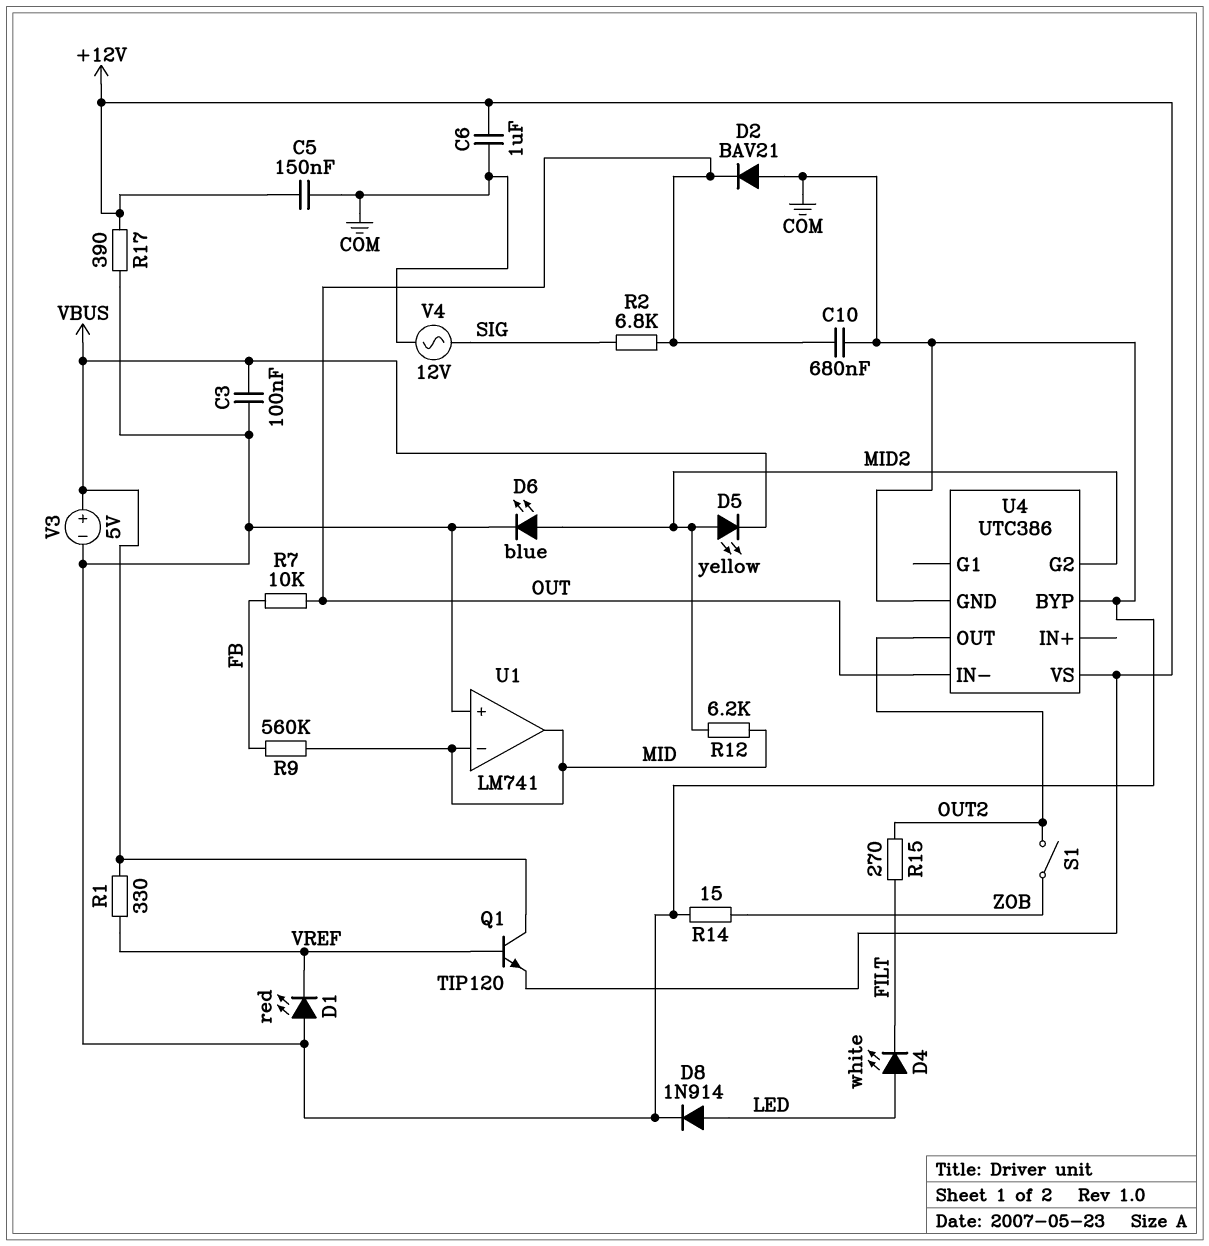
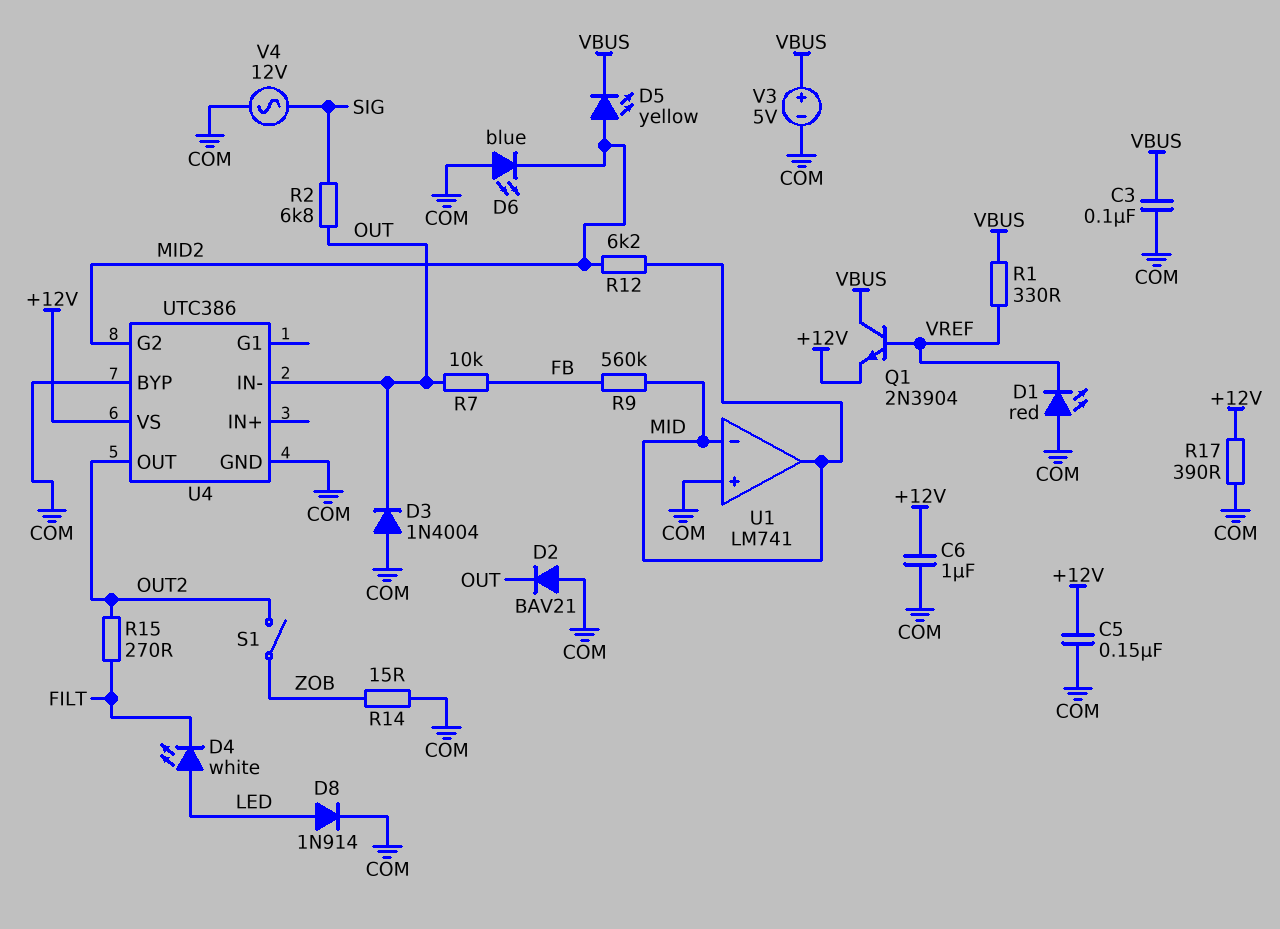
C10: 680nF (COM, OUT) -> none
D3: none -> diode 1N4004 (A COM, K OUT)
D6: LED blue (A MID2, K COM) -> LED blue (A COM, K MID2)
Q1: NPN TIP120 (B VREF, C VBUS, E +12V) -> NPN 2N3904 (B VREF, C VBUS, E +12V)

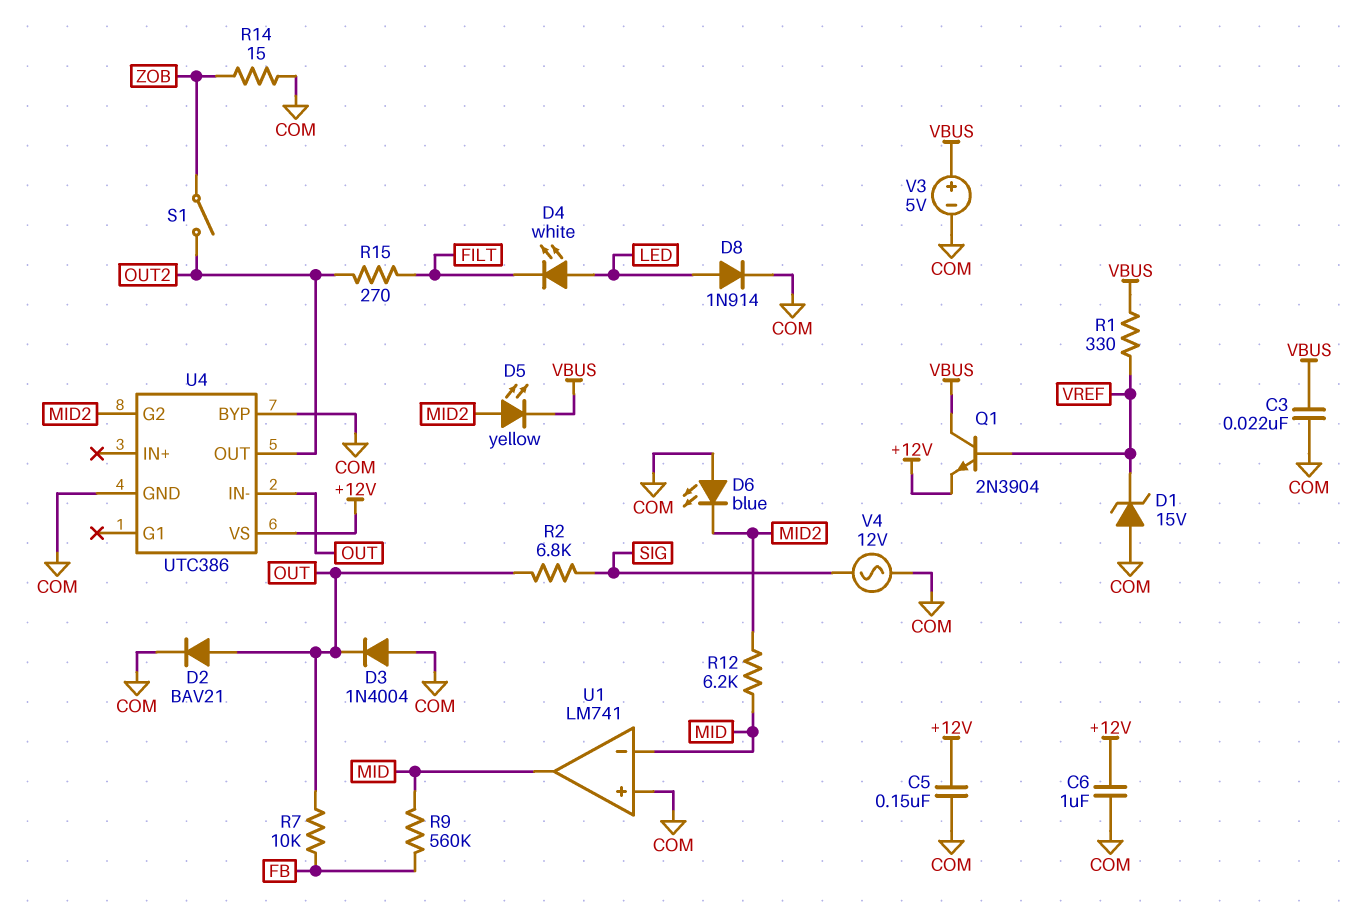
C3: 100nF (COM, VBUS) -> 22nF (COM, VBUS)
D1: LED red (A COM, K VREF) -> zener 15V (A COM, K VREF)
D2: diode BAV21 (A COM, K OUT) -> diode BAV21 (A OUT, K COM)
R17: 390 (+12V, COM) -> none

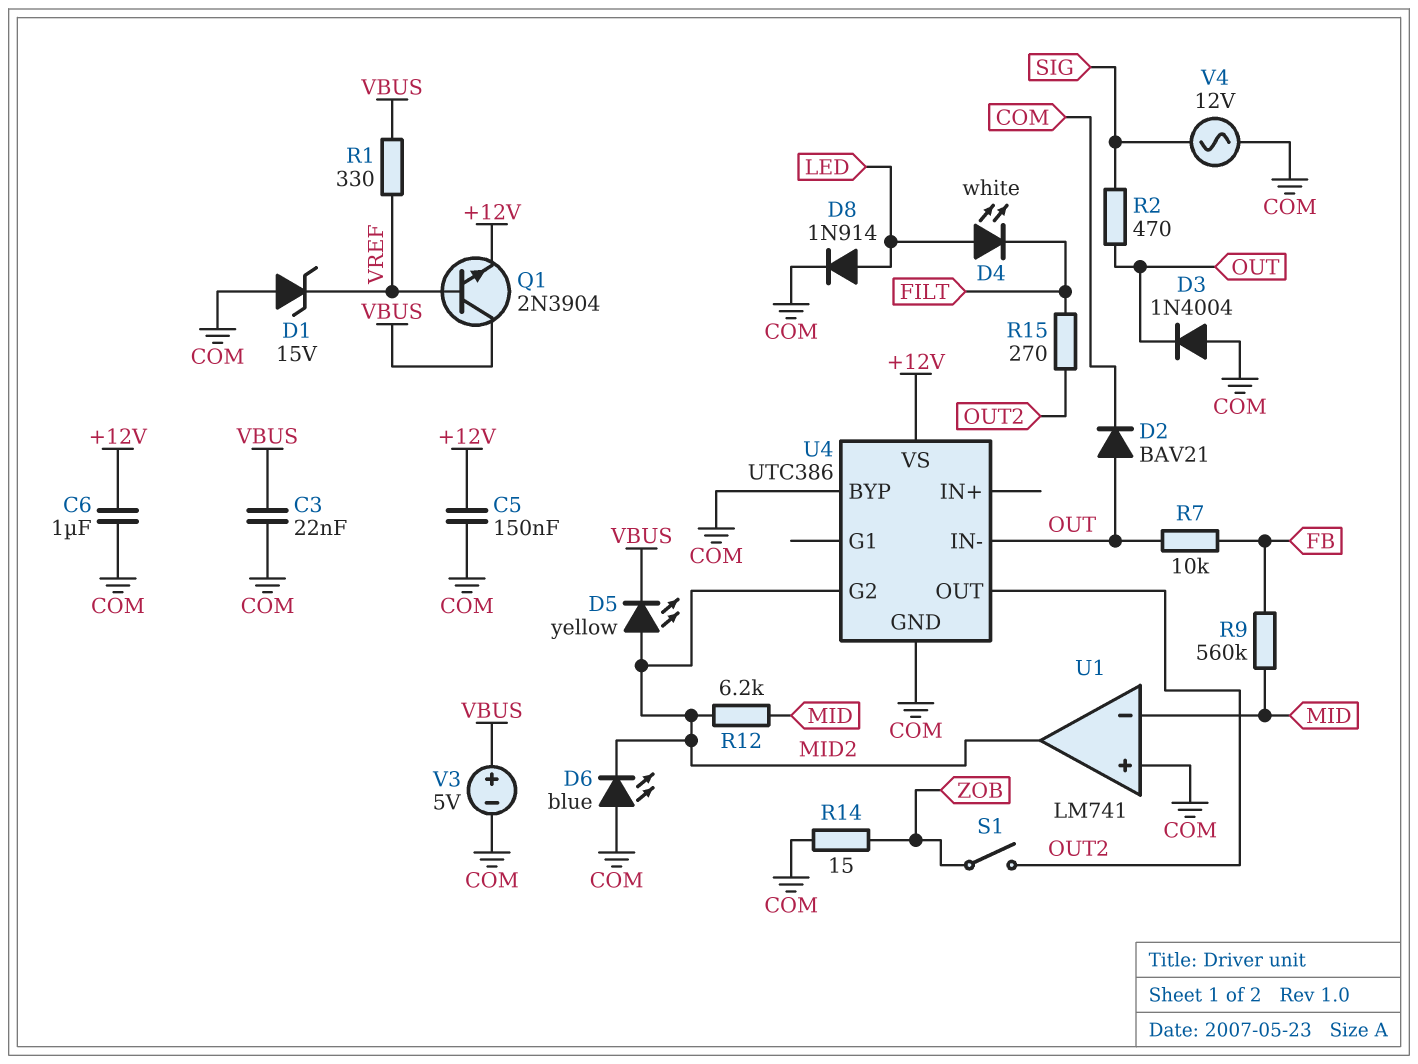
R2: 6.8k (OUT, SIG) -> 470 (OUT, SIG)
U1 pin out: MID -> MID2

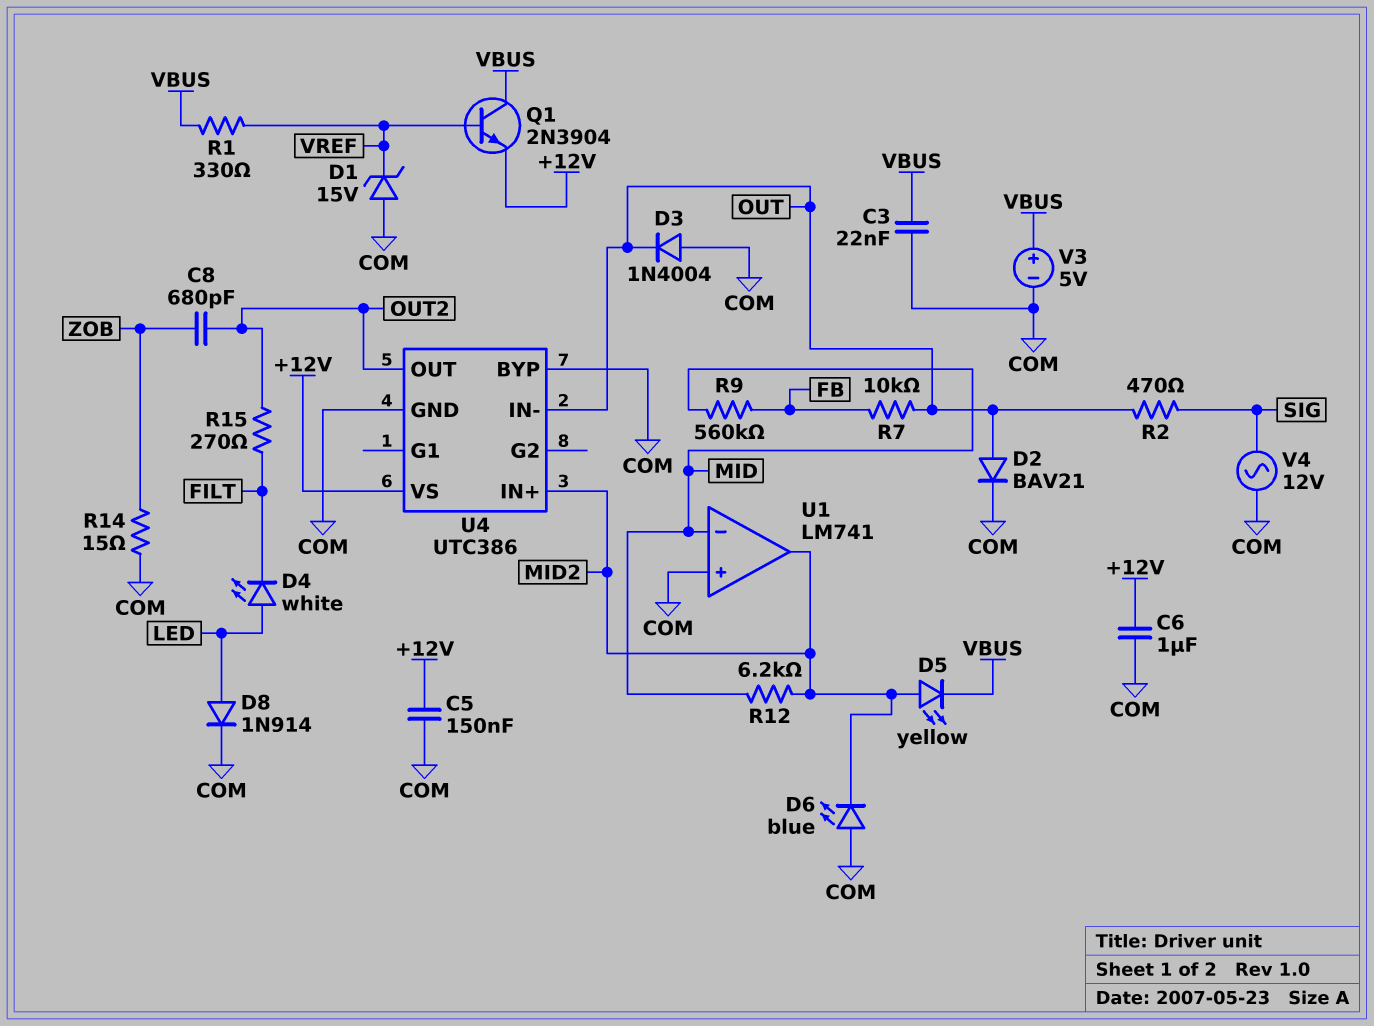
C8: none -> 680pF (OUT2, ZOB)
S1: switch (OUT2, ZOB) -> none
U4 pin G2: MID2 -> none
U4 pin IN+: none -> MID2

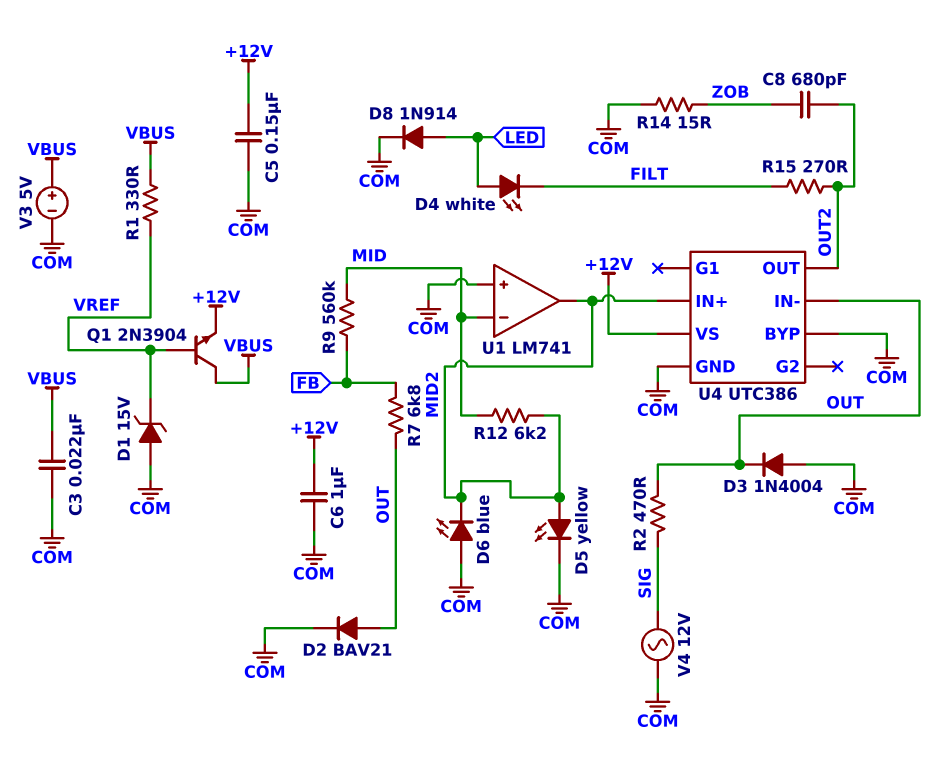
D5: LED yellow (A MID2, K VBUS) -> LED yellow (A MID2, K COM)
R7: 10k (FB, OUT) -> 6.8k (FB, OUT)

